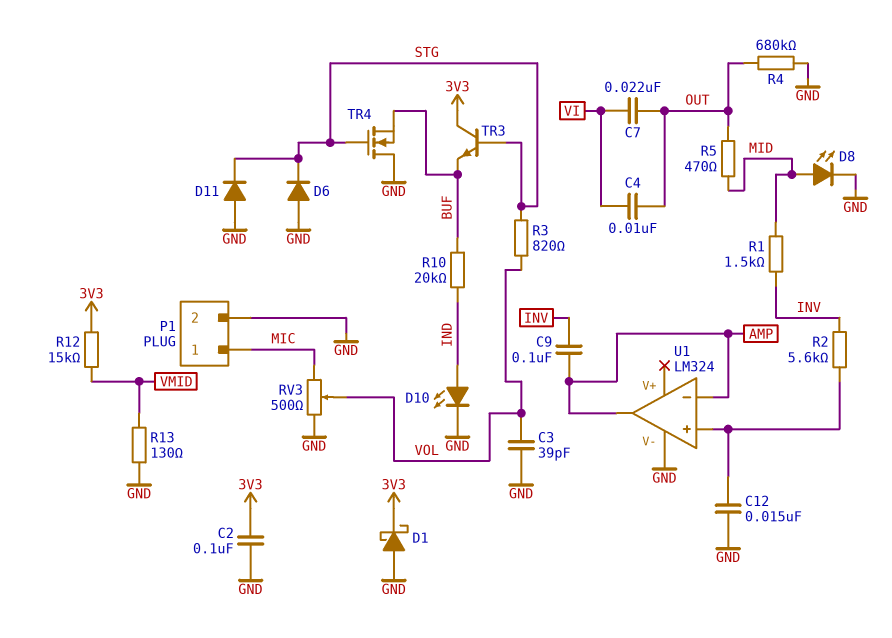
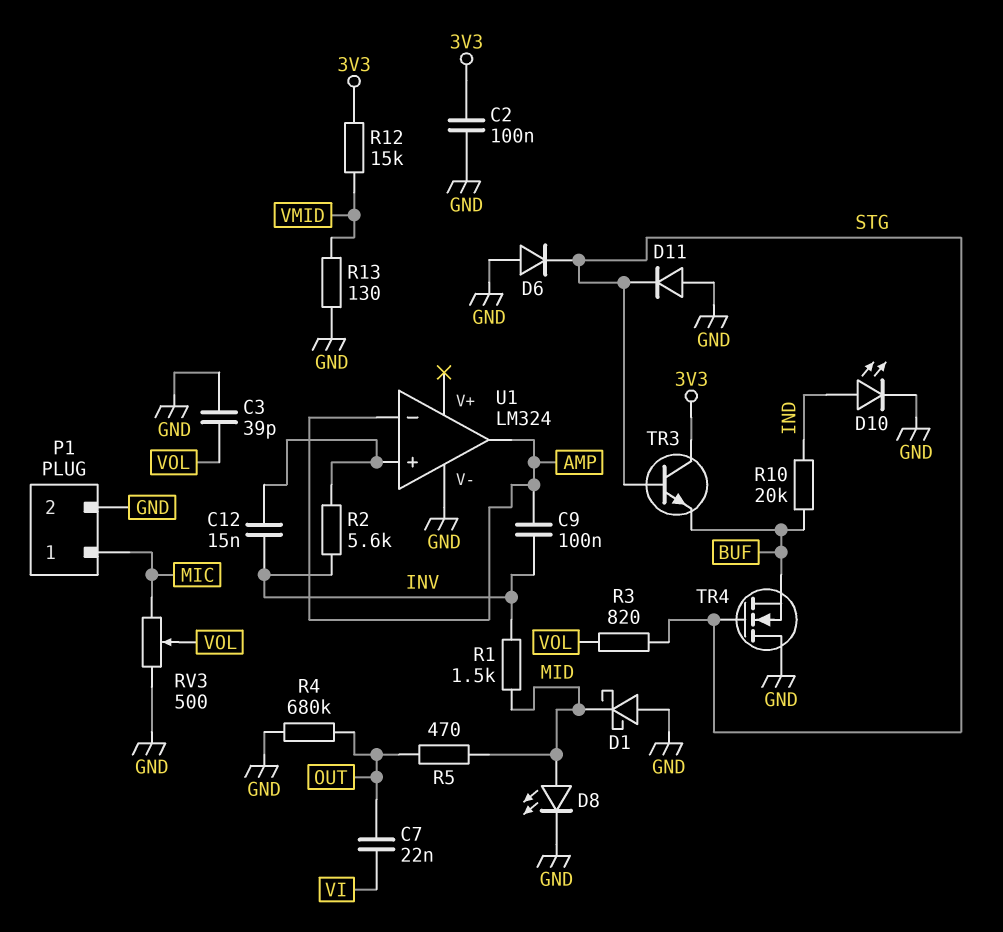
C4: 10nF (OUT, VI) -> none
C12: 15nF (GND, U1/in+) -> 15nF (INV, U1/in+)
D1: schottky (A GND, K 3V3) -> schottky (A GND, K MID)

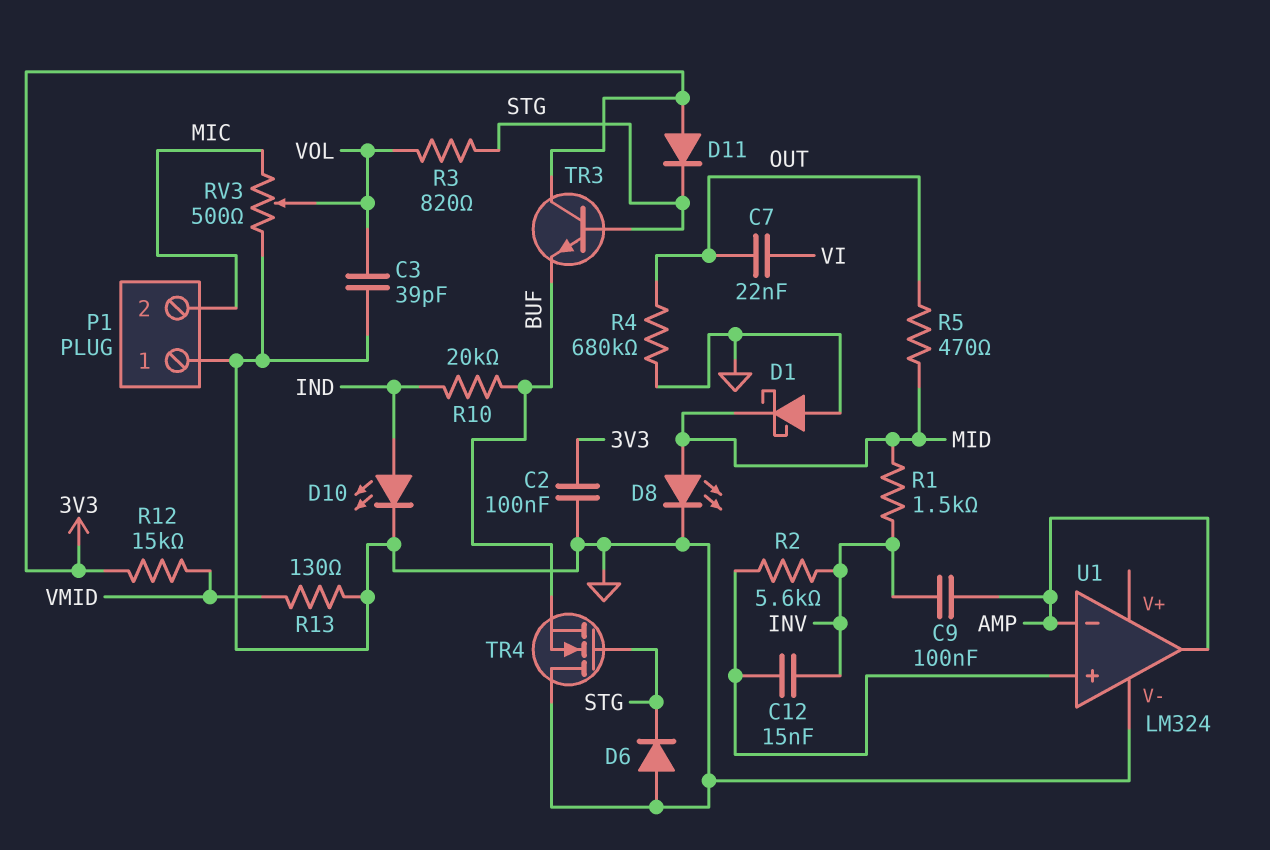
D11: diode (A GND, K STG) -> diode (A 3V3, K STG)
P1 pin 1: MIC -> GND
P1 pin 2: GND -> MIC

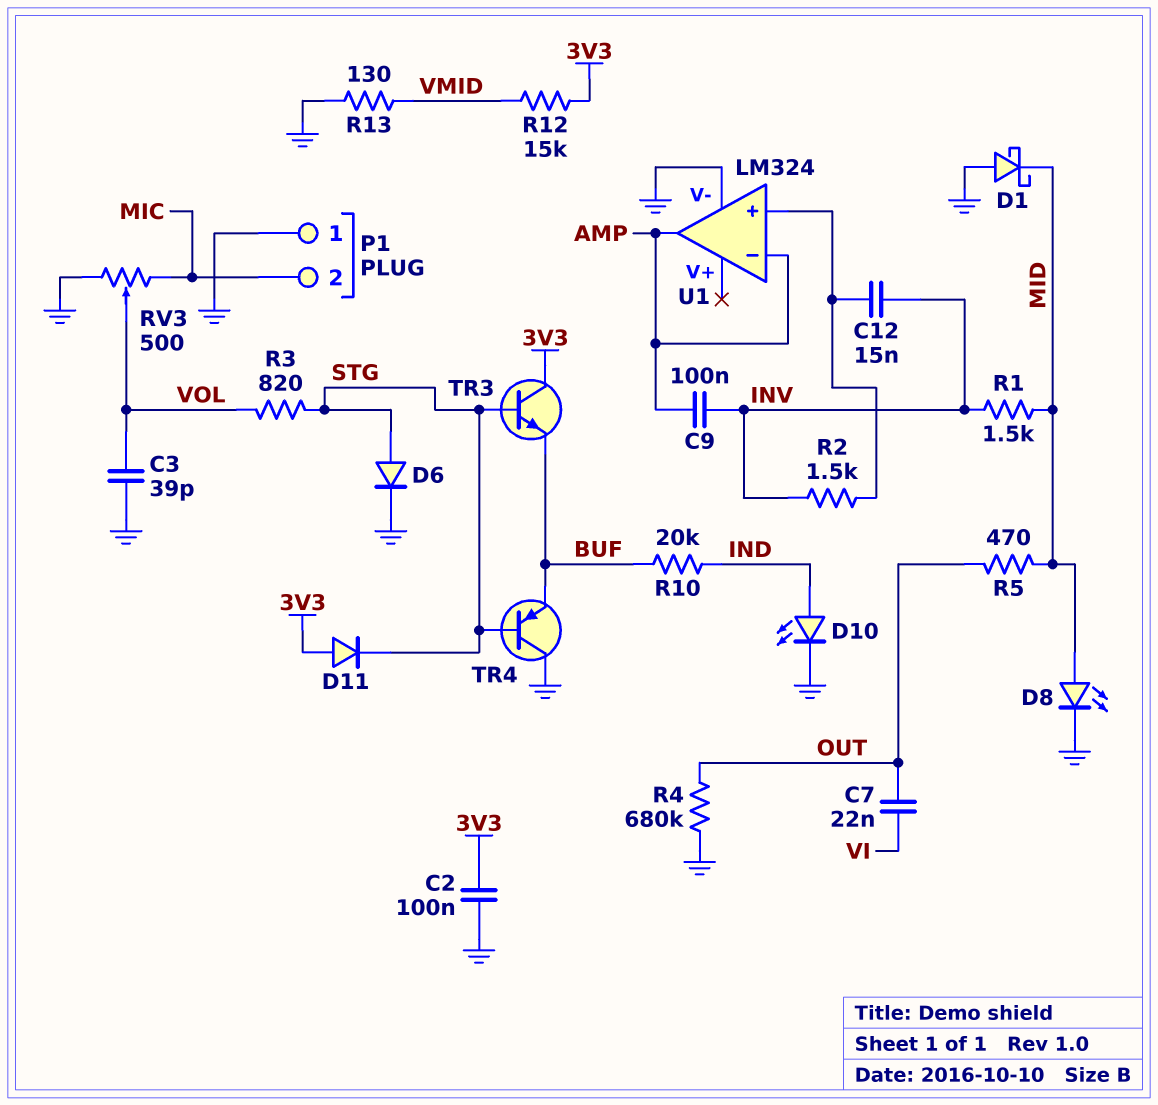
D6: diode (A GND, K STG) -> diode (A STG, K GND)
R2: 5.6k (INV, U1/in+) -> 1.5k (INV, U1/in+)
TR4: NMOS (G STG, D GND, S BUF) -> PNP (B STG, C GND, E BUF)

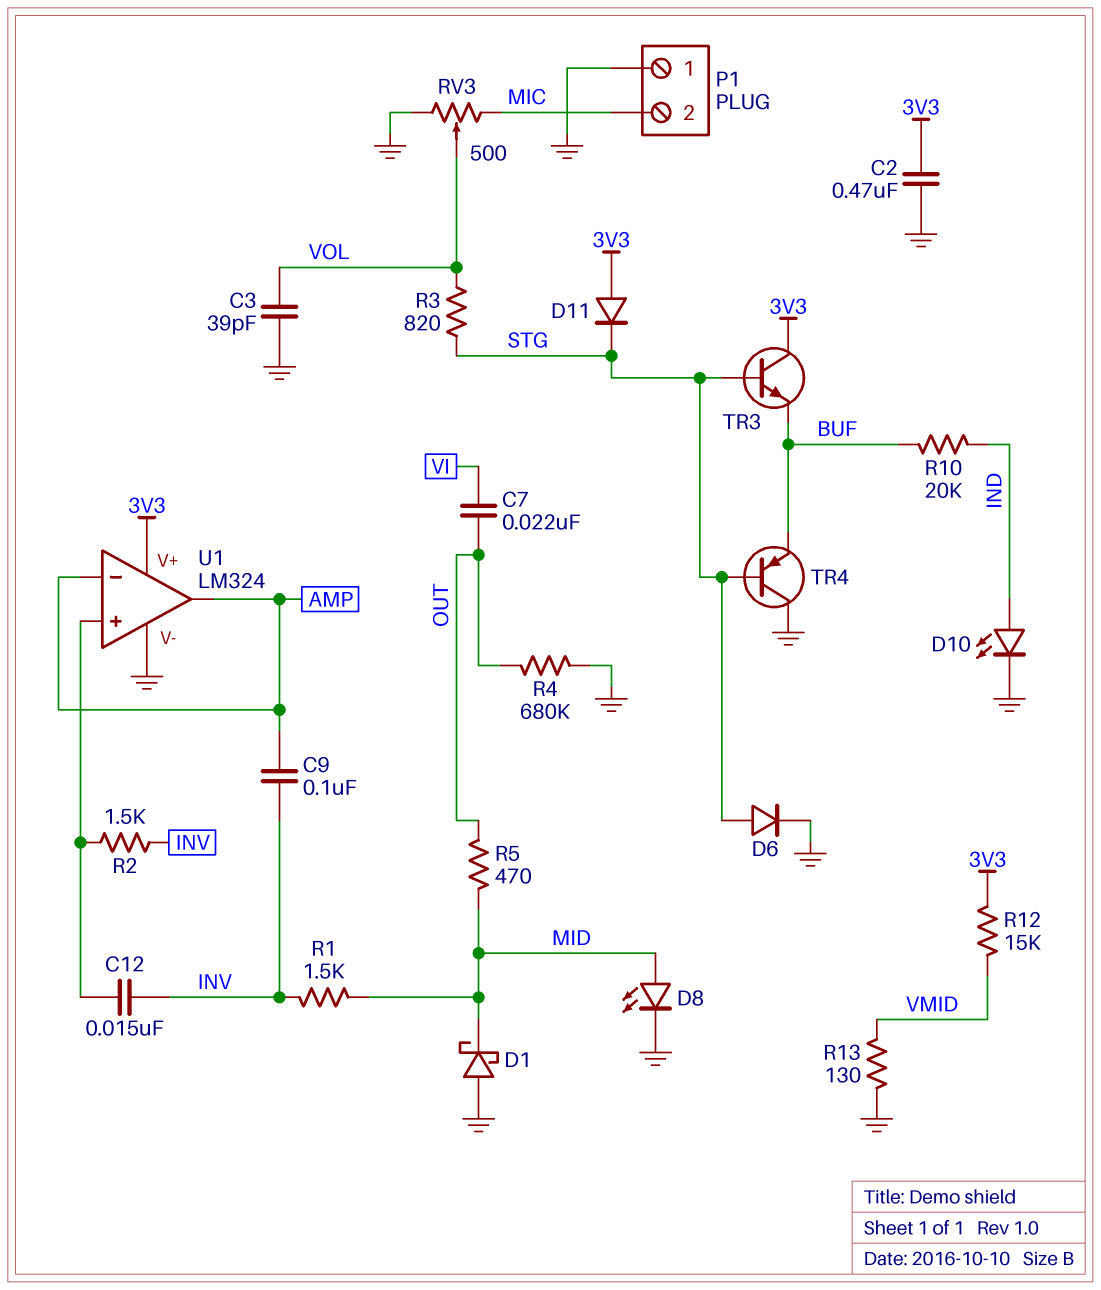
C2: 100nF (3V3, GND) -> 470nF (3V3, GND)
U1 pin V+: none -> 3V3

